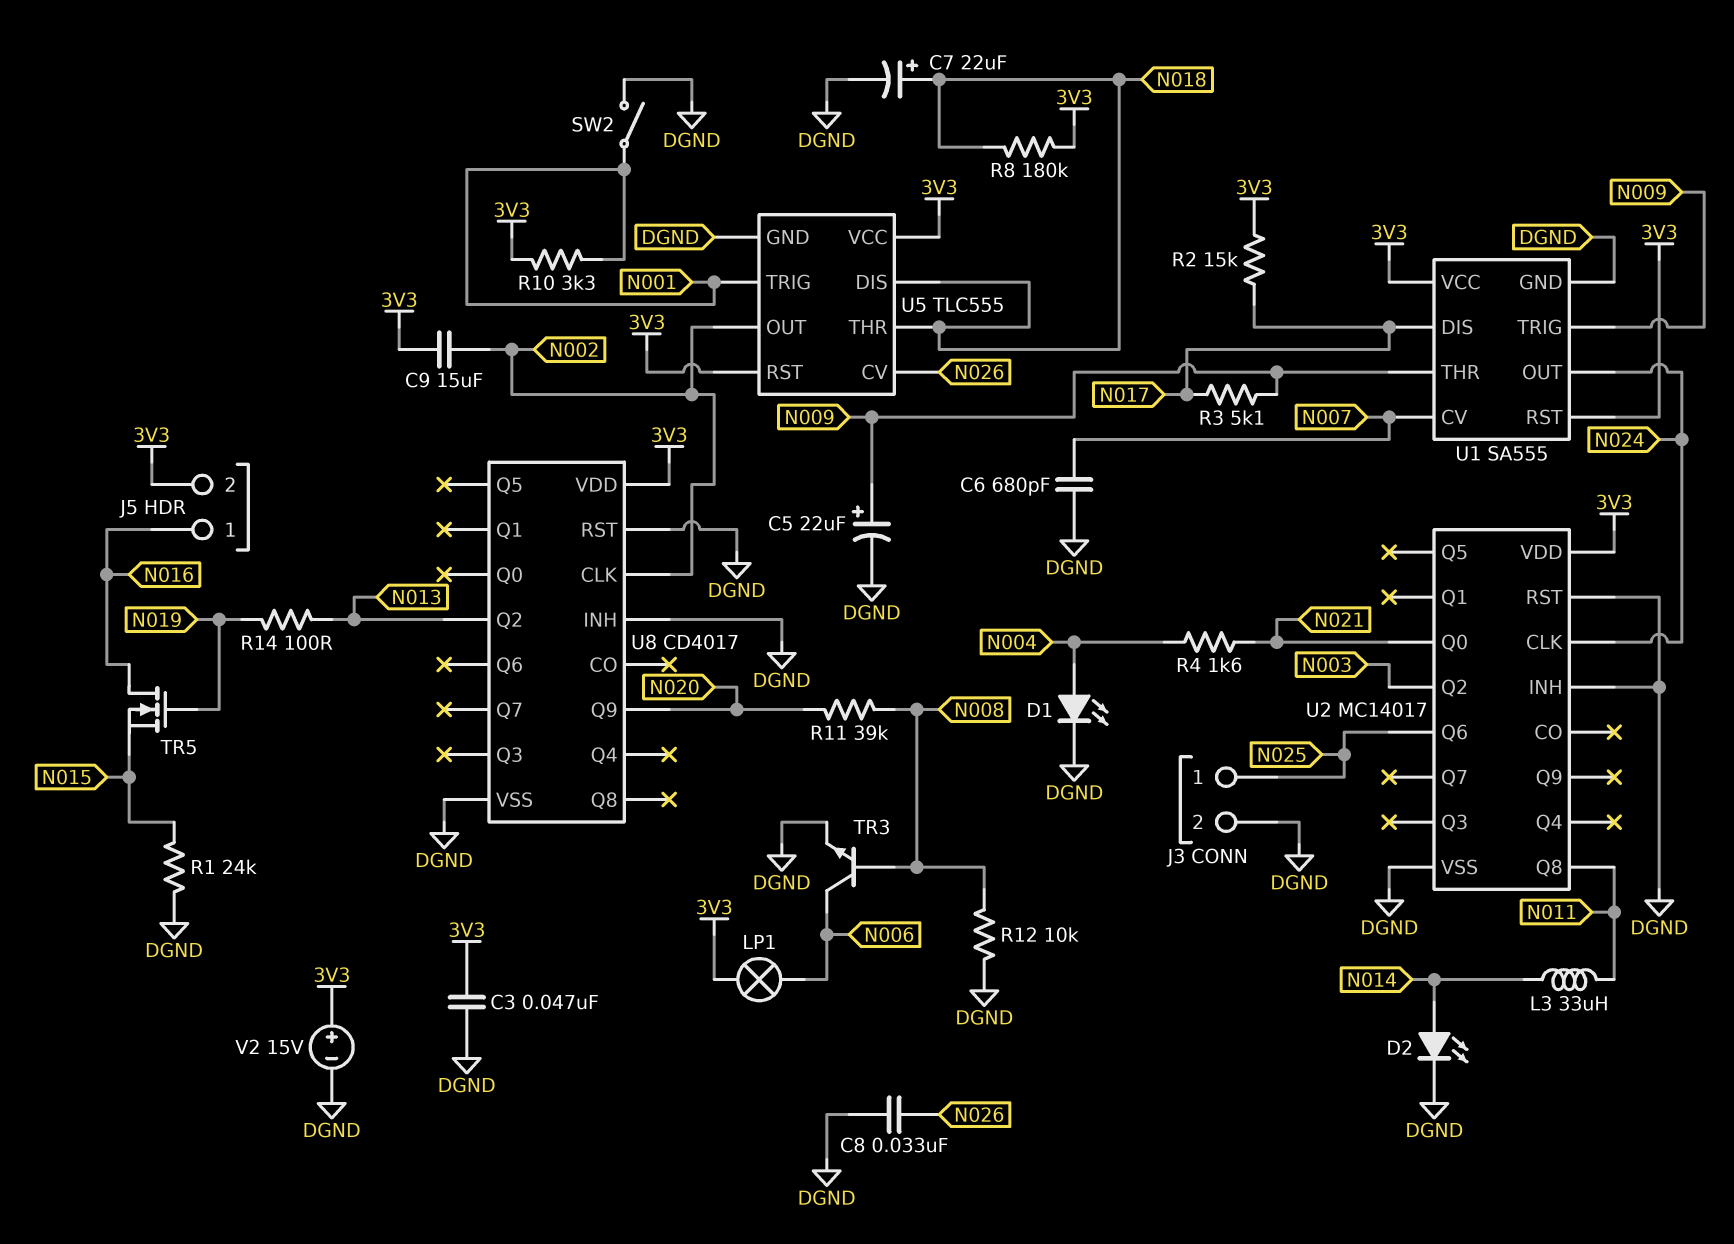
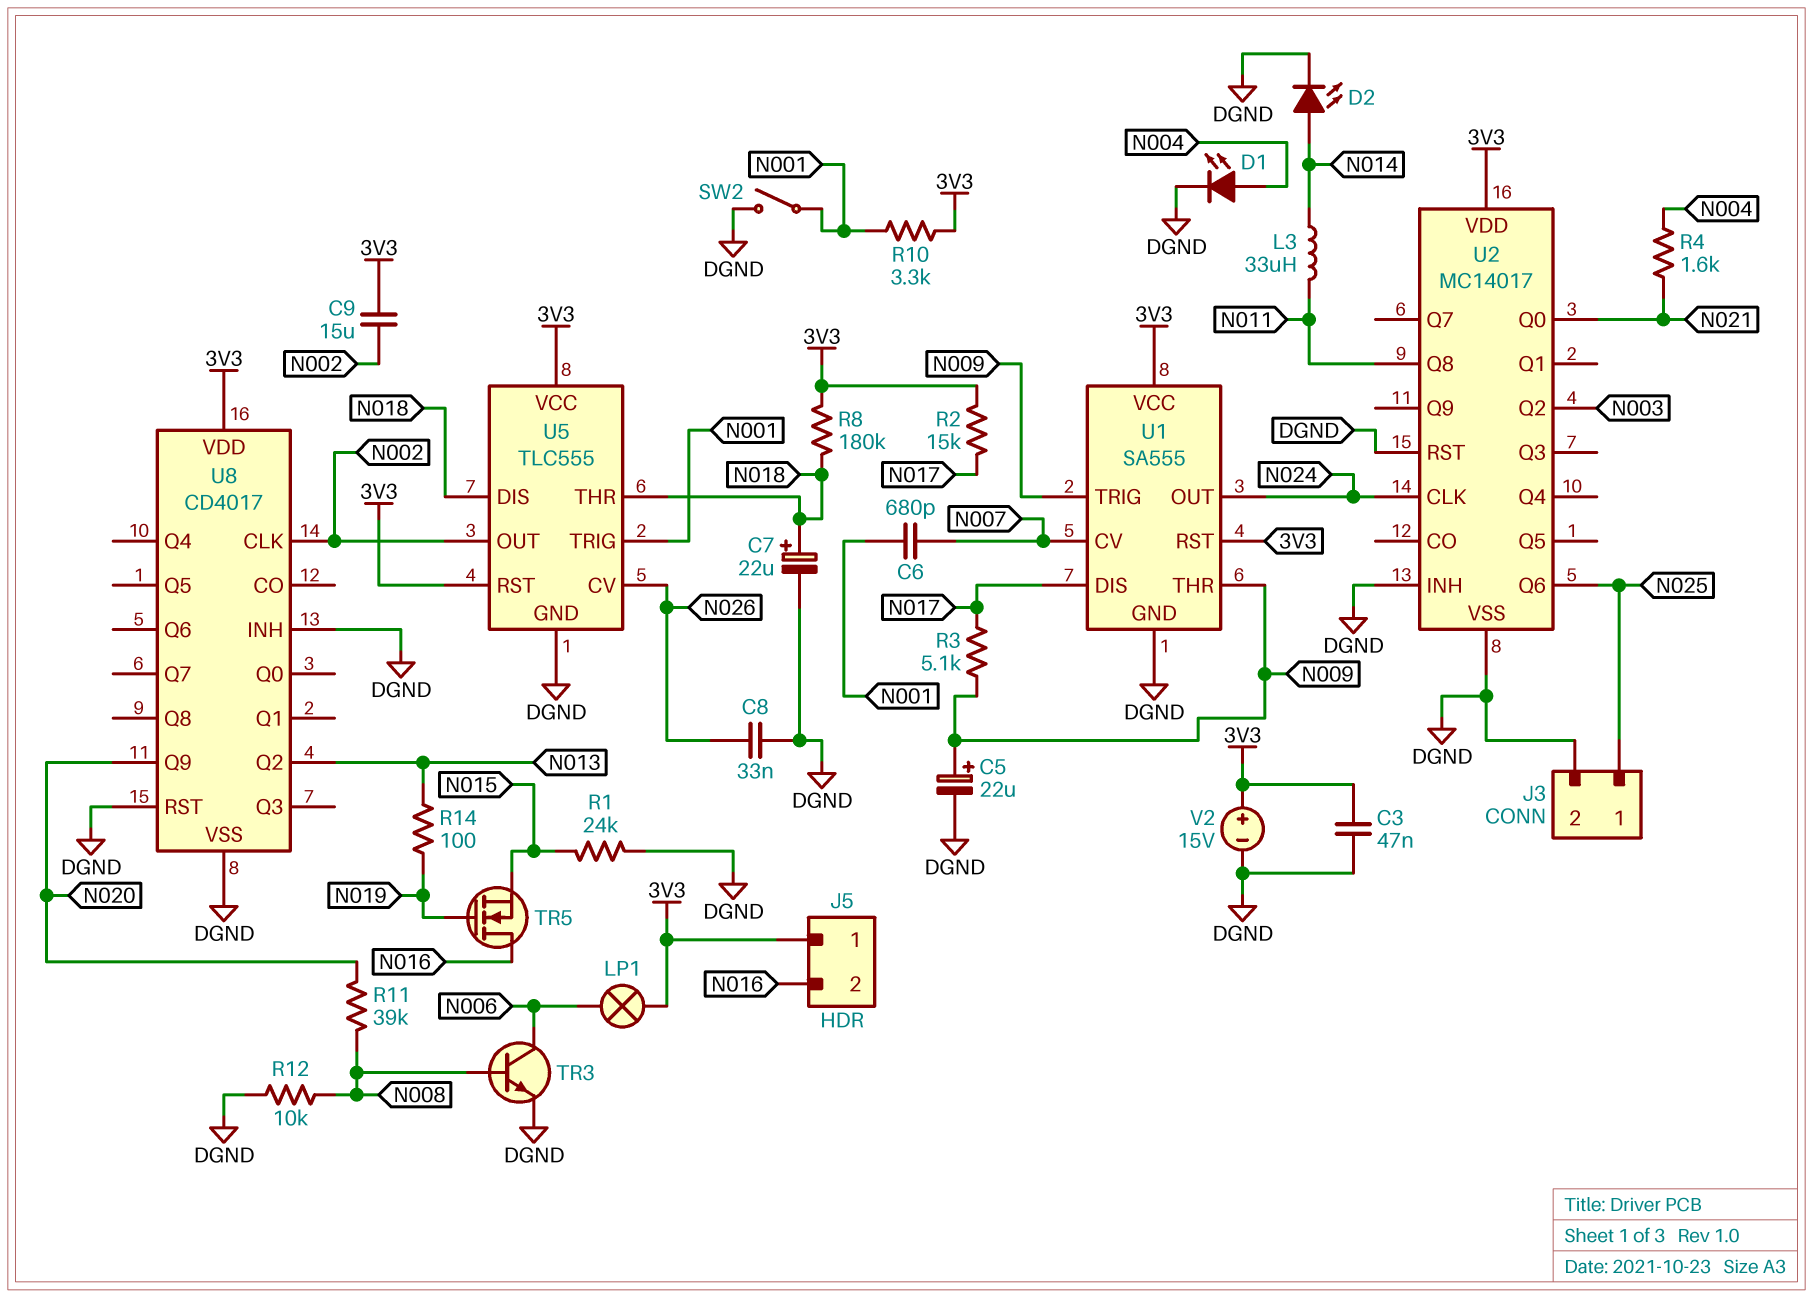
C6: 680pF (DGND, N007) -> 680pF (N001, N007)
J5 pin 1: N016 -> 3V3
J5 pin 2: 3V3 -> N016

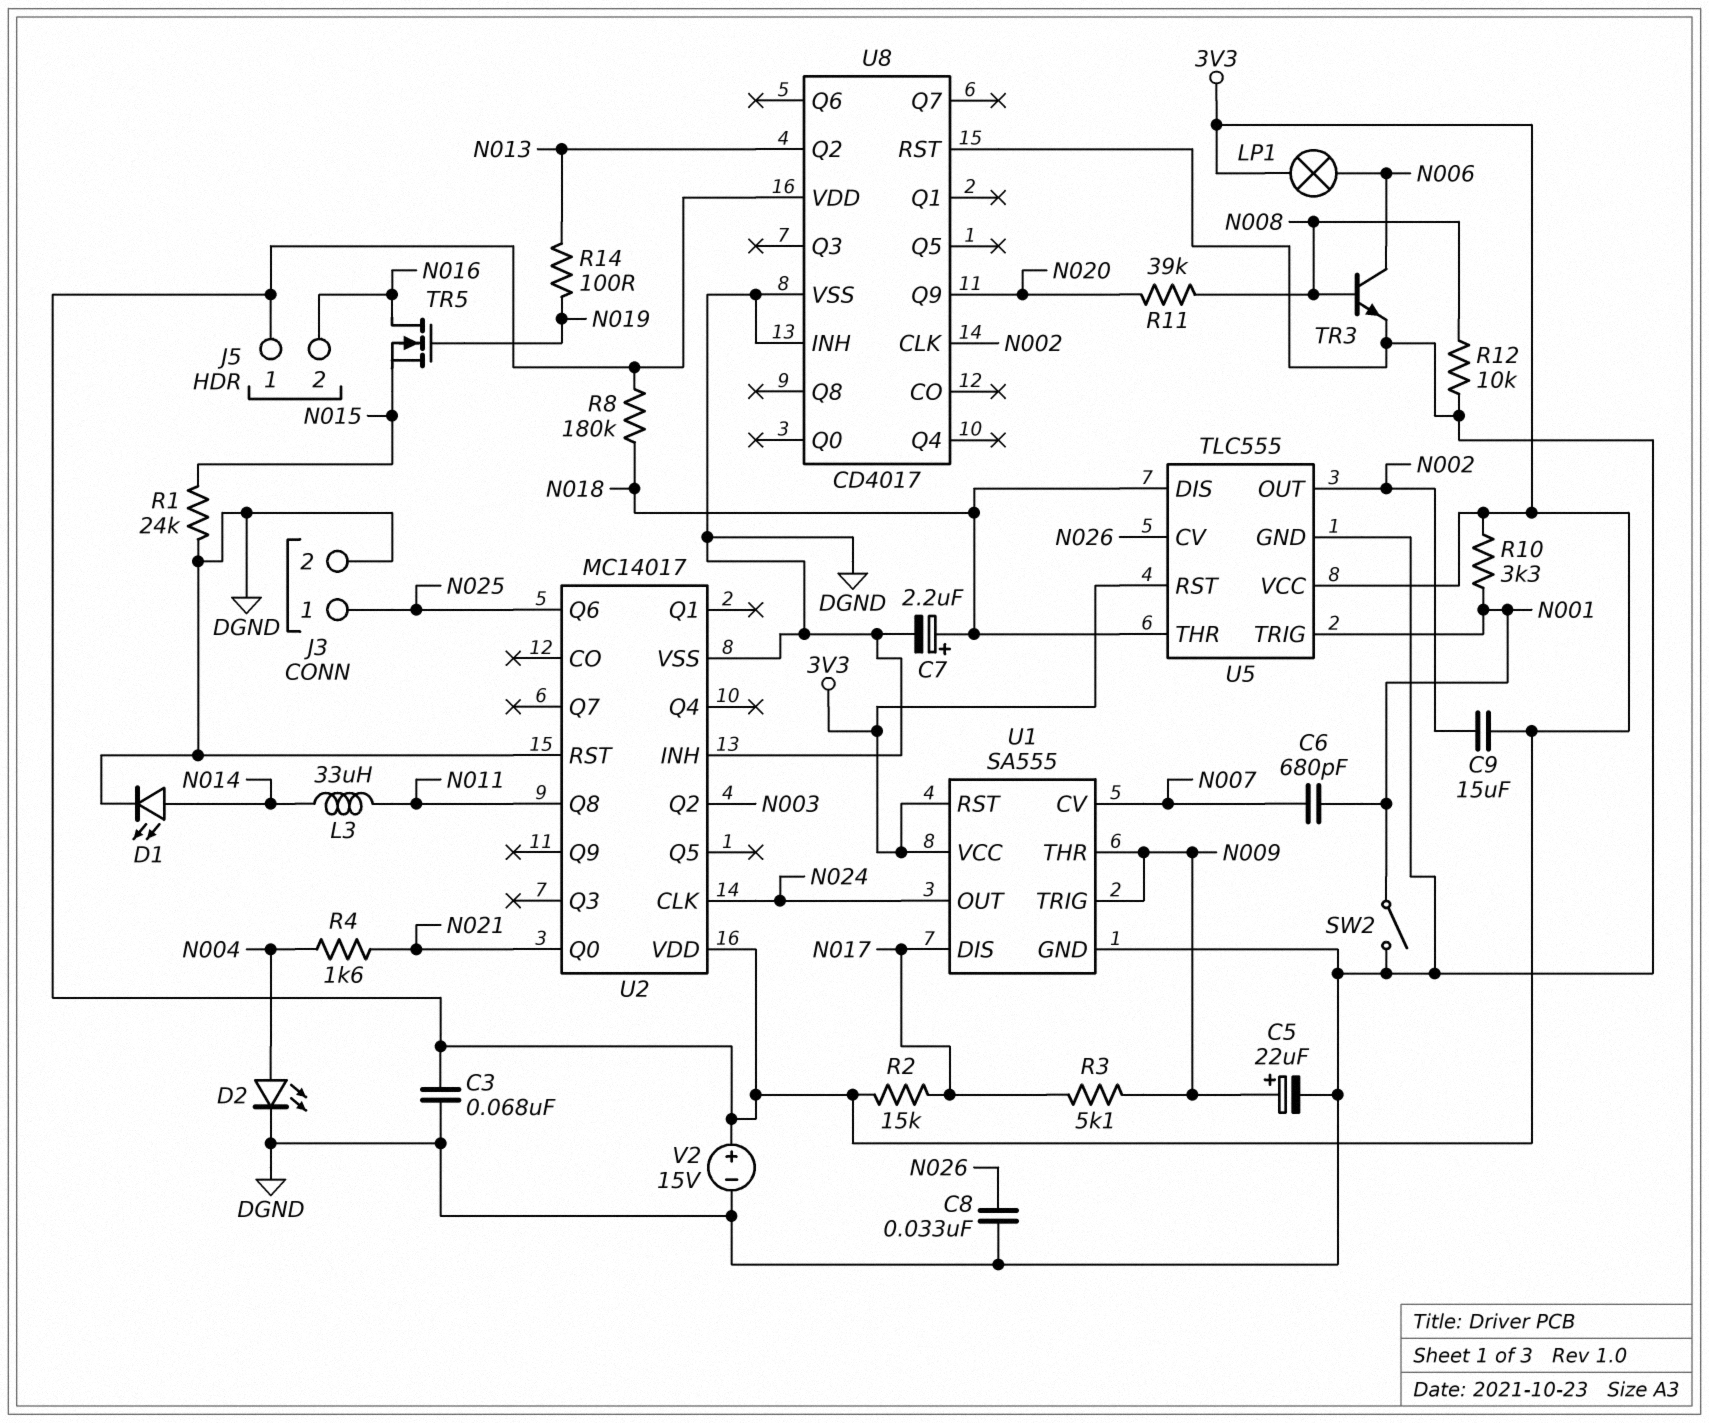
C3: 47nF (3V3, DGND) -> 68nF (3V3, DGND)
C7: 22uF (plus N018, minus DGND) -> 2.2uF (plus N018, minus DGND)
D1: LED (A N004, K DGND) -> LED (A N014, K DGND)
D2: LED (A N014, K DGND) -> LED (A N004, K DGND)

